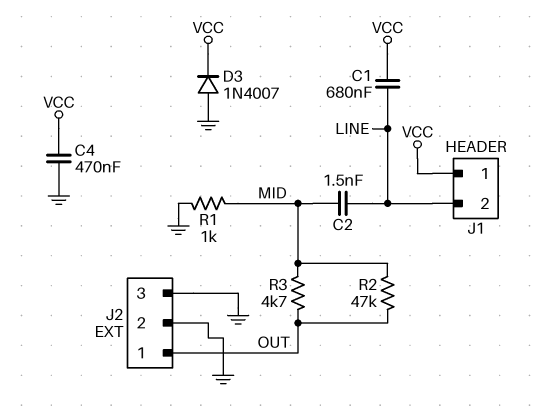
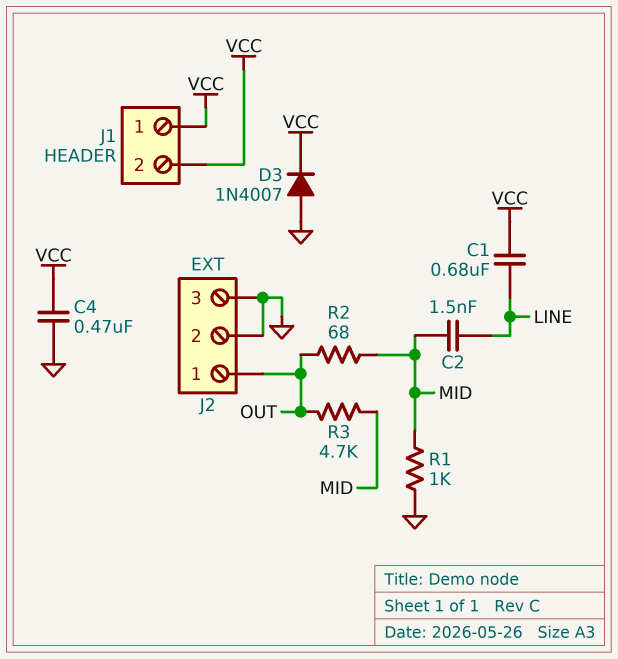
J1 pin 2: LINE -> VCC
R2: 47k (MID, OUT) -> 68 (MID, OUT)

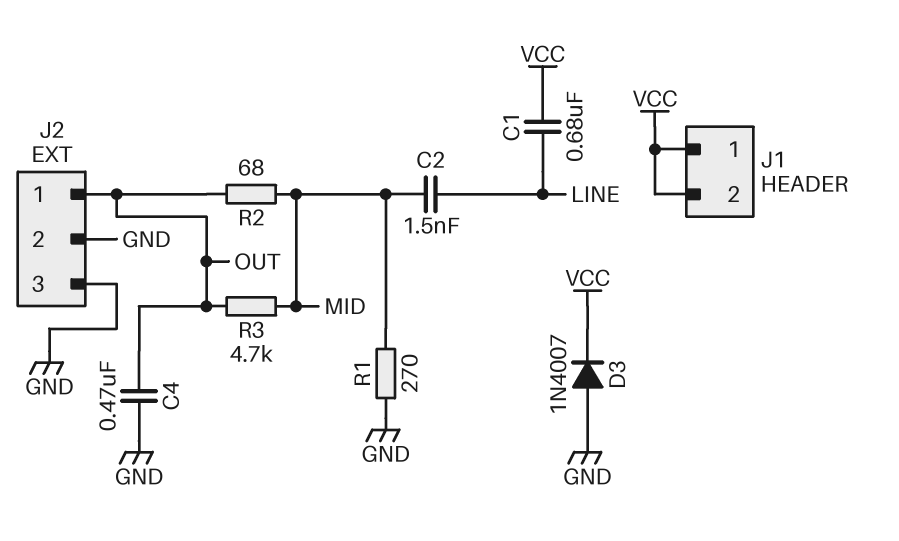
C4: 470nF (GND, VCC) -> 470nF (GND, OUT)
R1: 1k (GND, MID) -> 270 (GND, MID)

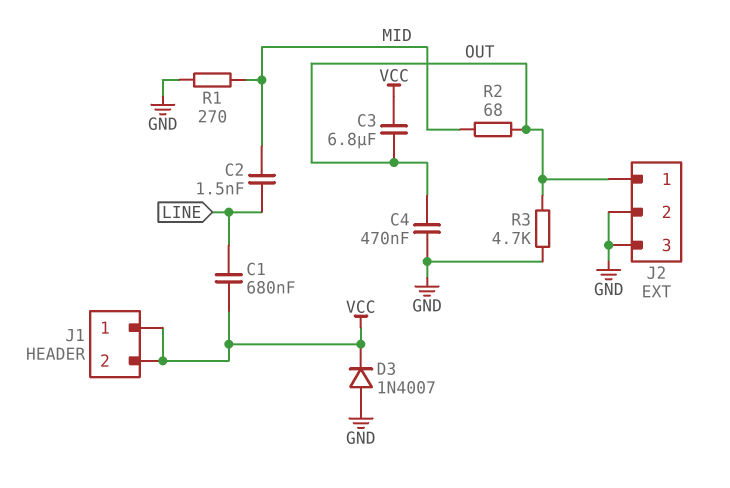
C3: none -> 6.8uF (OUT, VCC)
R3: 4.7k (MID, OUT) -> 4.7k (GND, OUT)

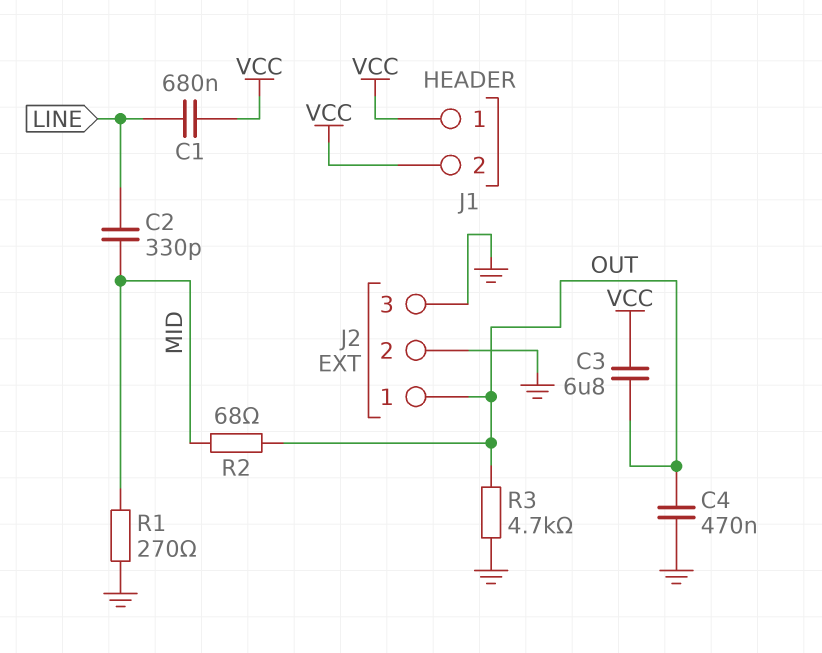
C2: 1.5nF (LINE, MID) -> 330pF (LINE, MID)
D3: diode 1N4007 (A GND, K VCC) -> none

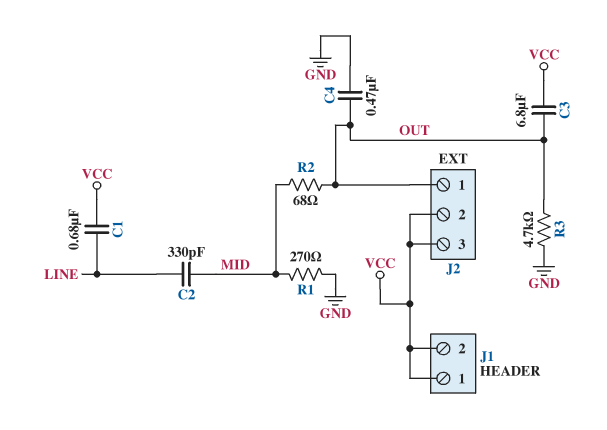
J2 pin 2: GND -> VCC
J2 pin 3: GND -> VCC

